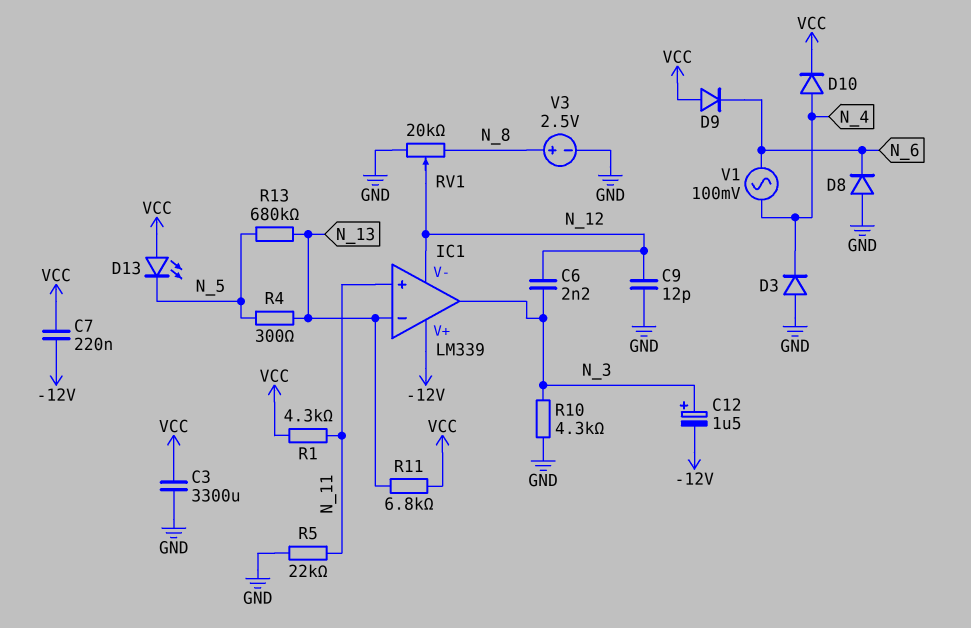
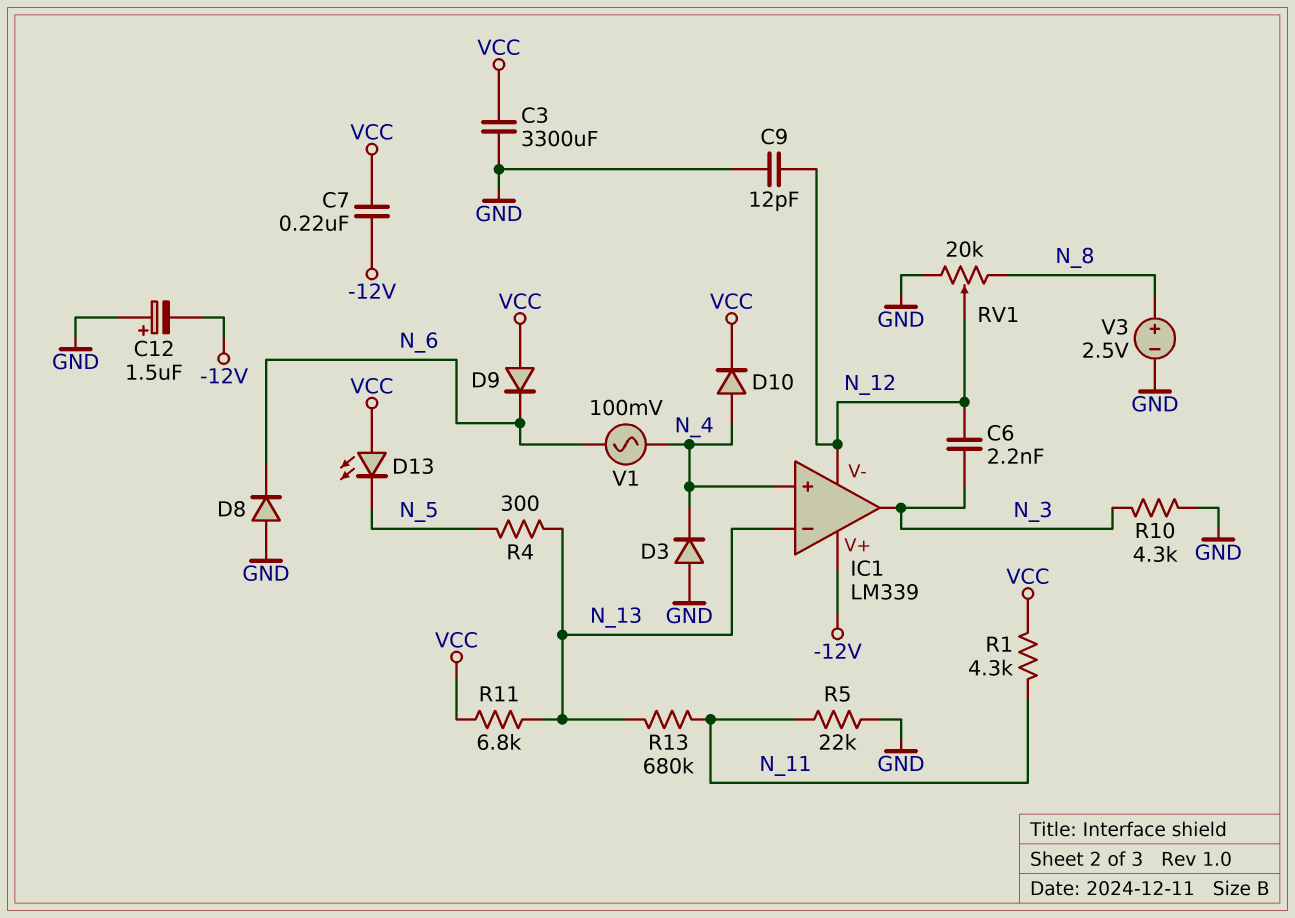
C12: 1.5uF (plus N_3, minus -12V) -> 1.5uF (plus GND, minus -12V)
IC1 pin in+: N_11 -> N_4
R13: 680k (N_5, N_13) -> 680k (N_11, N_13)

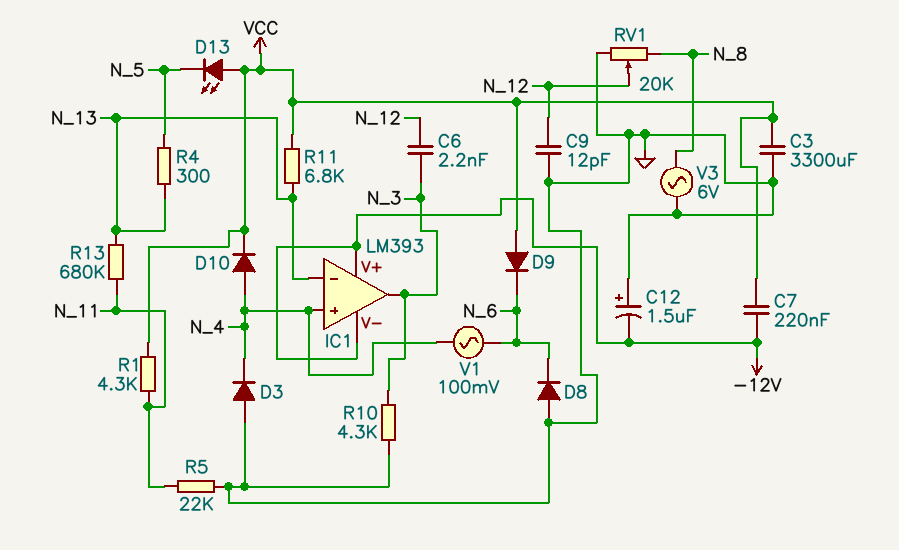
IC1: LM339 -> LM393
IC1 pin V-: N_12 -> -12V
V3: 2.5V (plus N_8, minus GND) -> AC 6V (GND, N_8)

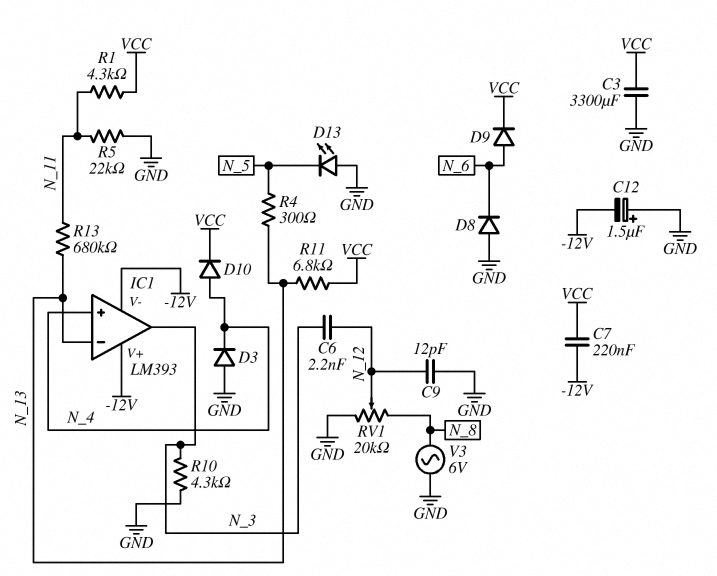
D9: diode (A VCC, K N_6) -> diode (A N_6, K VCC)
D13: LED (A VCC, K N_5) -> LED (A GND, K N_5)
V1: AC 100mV (N_4, N_6) -> none

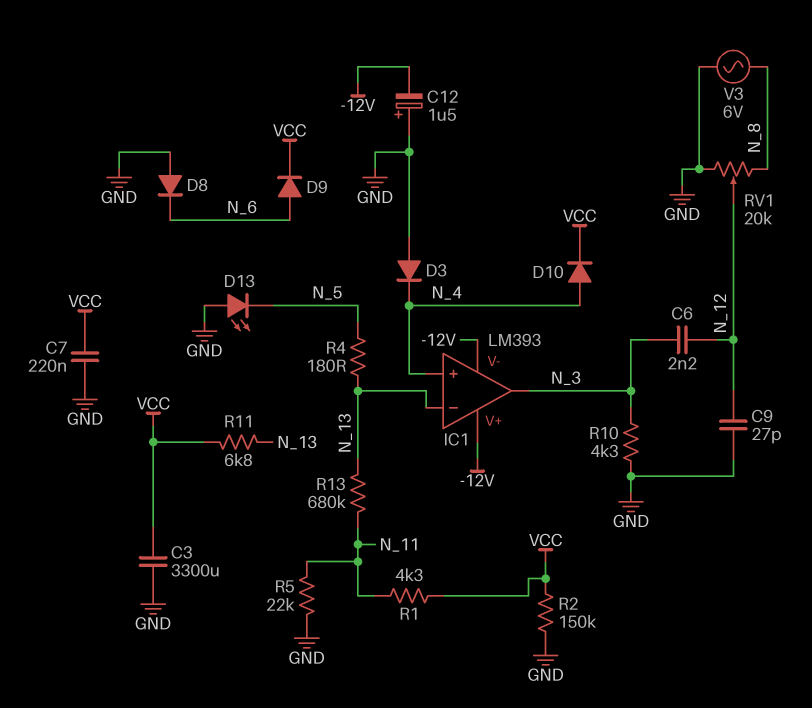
C7: 220nF (-12V, VCC) -> 220nF (GND, VCC)
C9: 12pF (GND, N_12) -> 27pF (GND, N_12)
R2: none -> 150k (GND, VCC)
R4: 300 (N_5, N_13) -> 180 (N_5, N_13)

